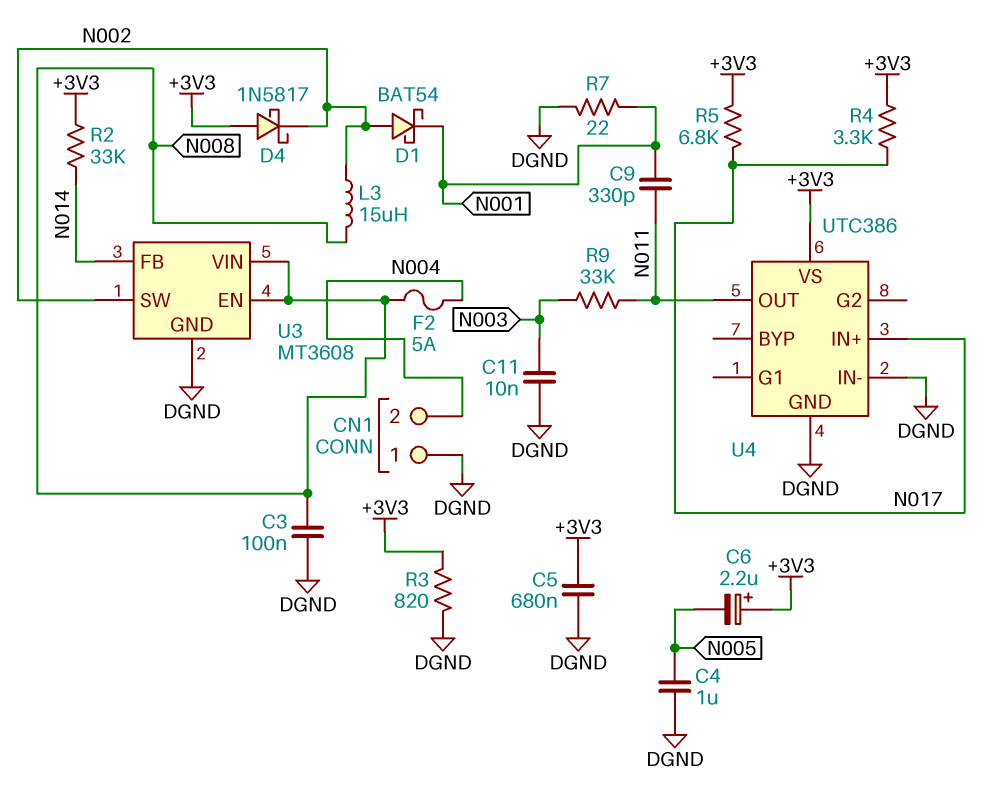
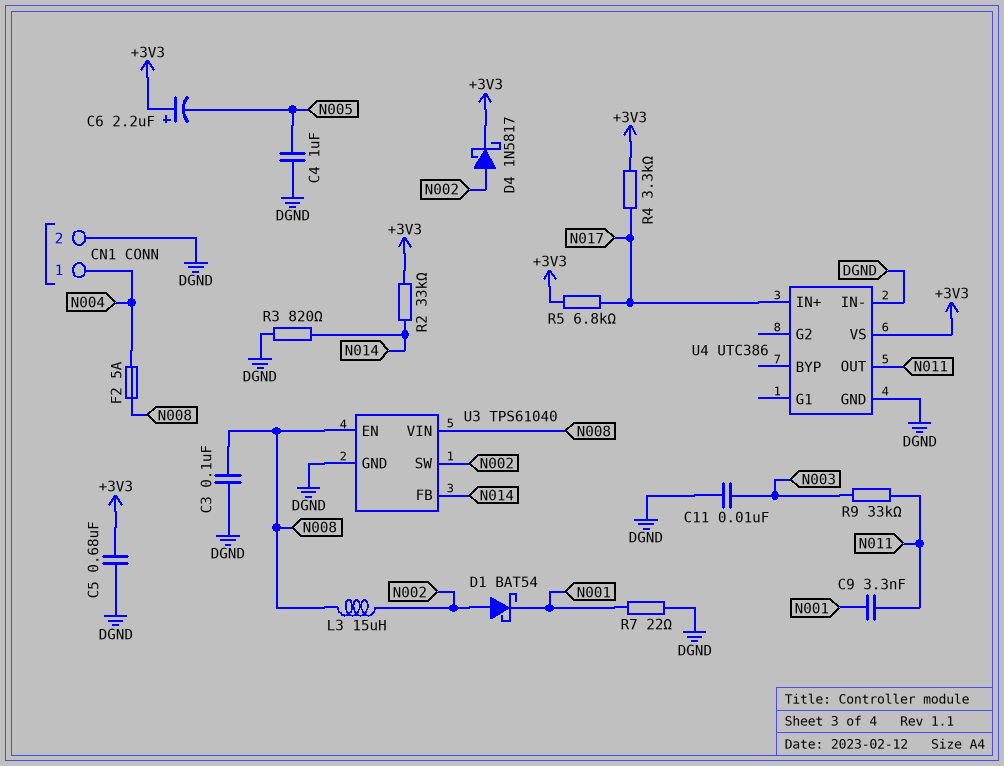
C9: 330pF (N001, N011) -> 3.3nF (N001, N011)
CN1 pin 1: DGND -> N004
CN1 pin 2: N004 -> DGND
D4: schottky 1N5817 (A +3V3, K N002) -> schottky 1N5817 (A N002, K +3V3)
R3: 820 (+3V3, DGND) -> 820 (DGND, N014)
U3: MT3608 -> TPS61040

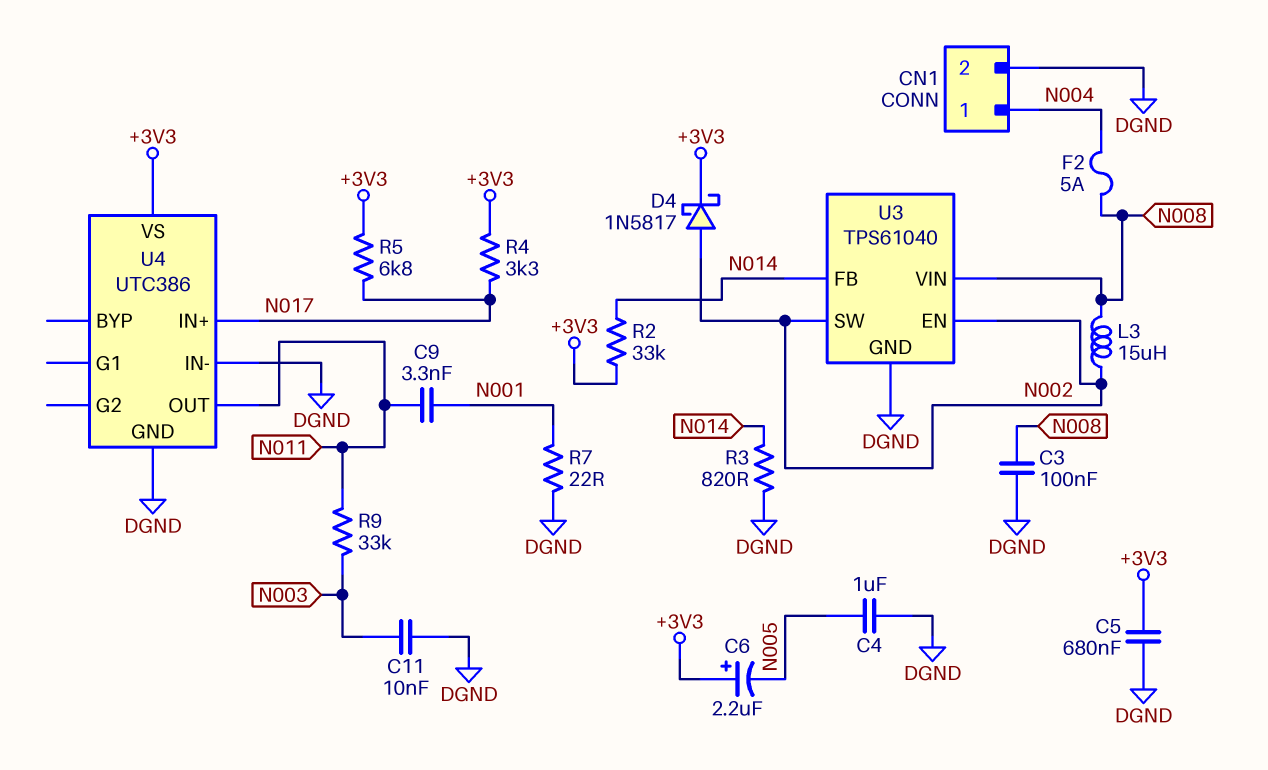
D1: schottky BAT54 (A N002, K N001) -> none
U3 pin EN: N008 -> N002

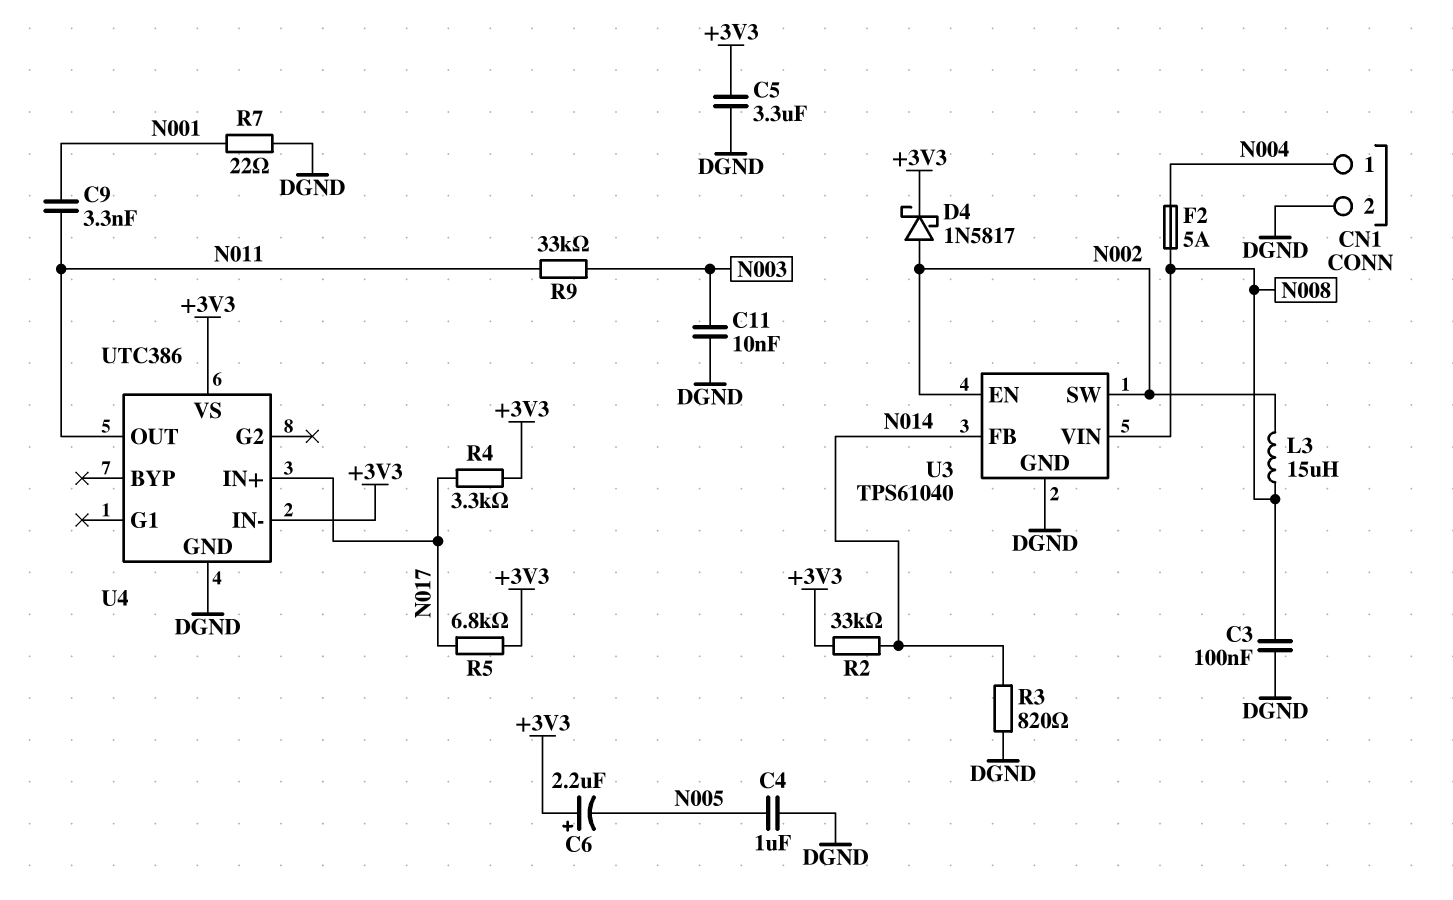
C5: 680nF (+3V3, DGND) -> 3.3uF (+3V3, DGND)
U4 pin IN-: DGND -> +3V3

